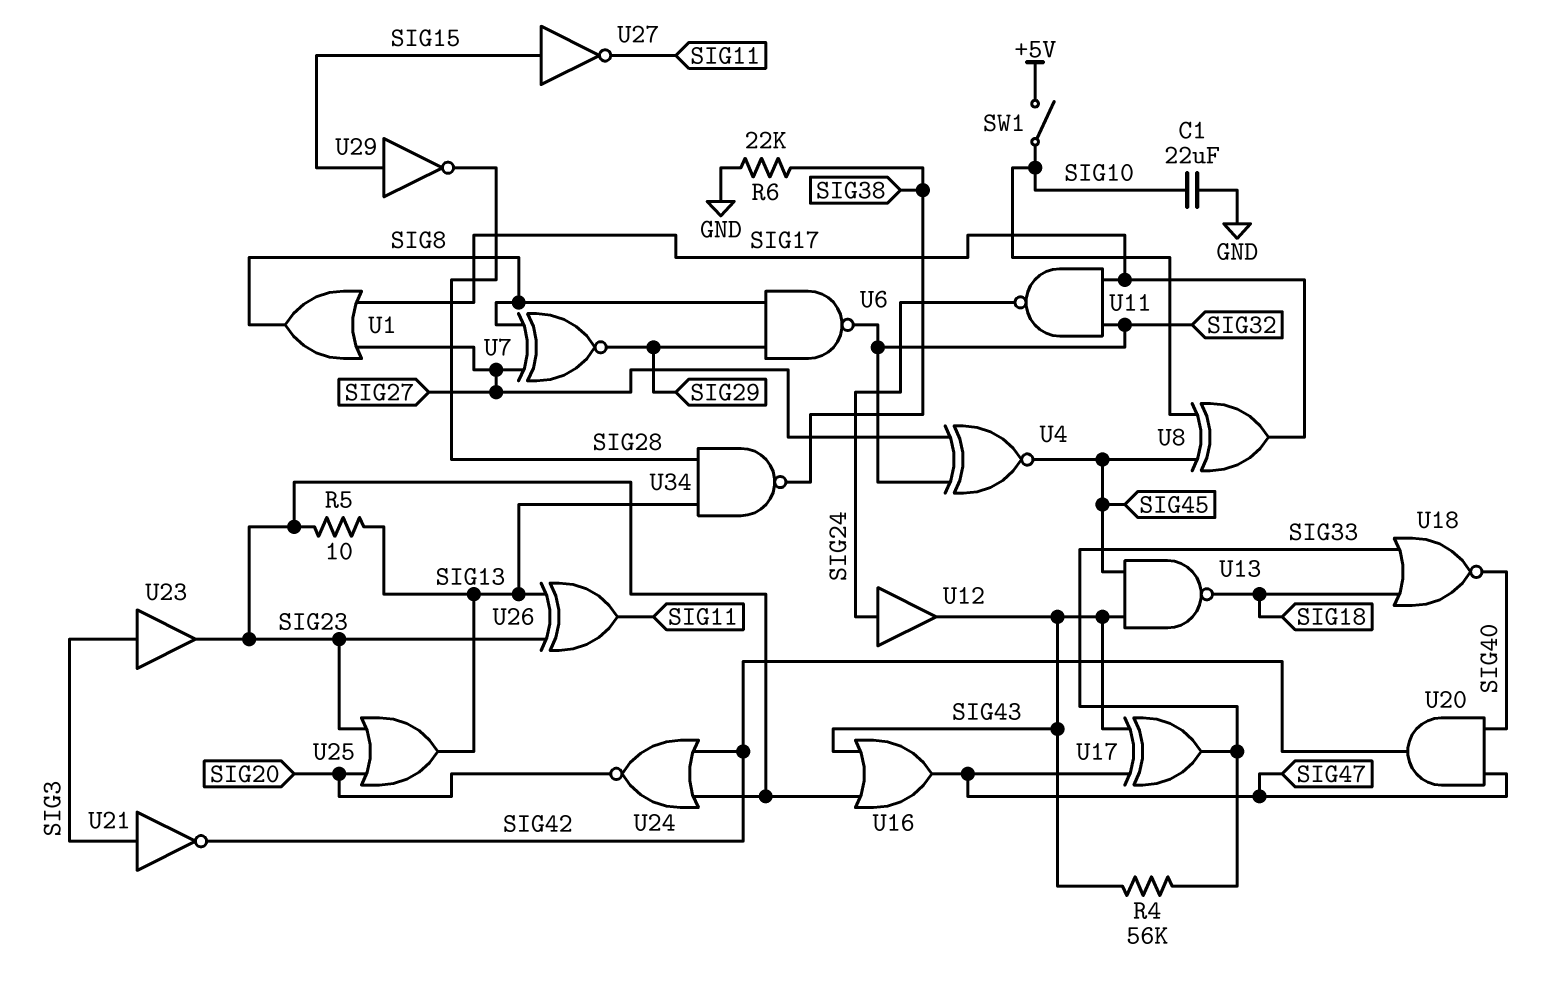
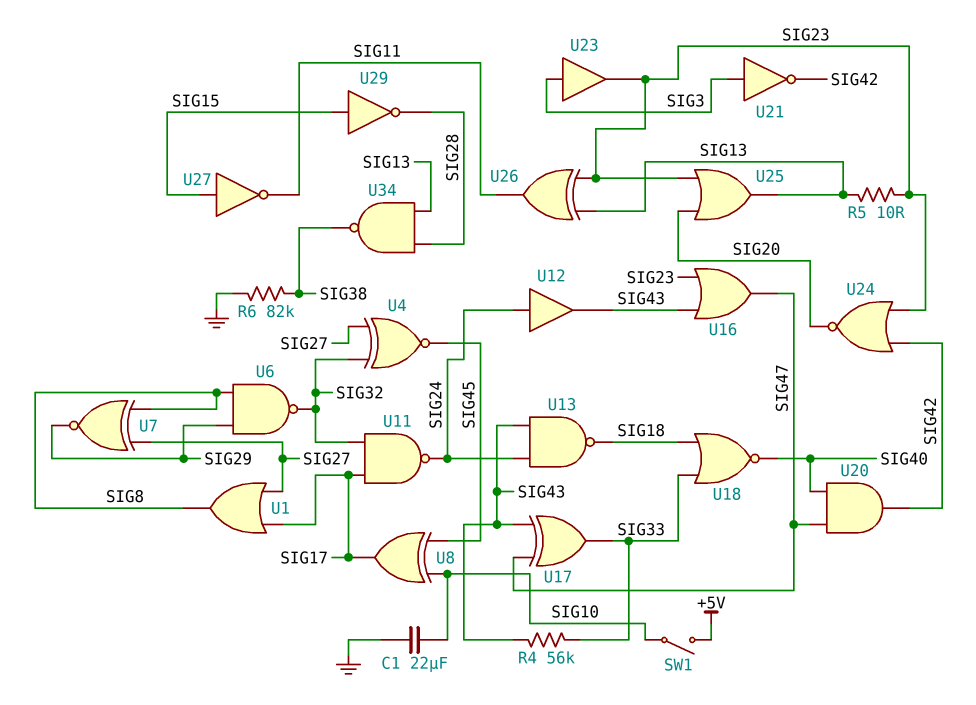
R6: 22k (GND, SIG38) -> 82k (GND, SIG38)
U13: NAND (in SIG43, in SIG45, out SIG18) -> NAND (in SIG24, in SIG43, out SIG18)

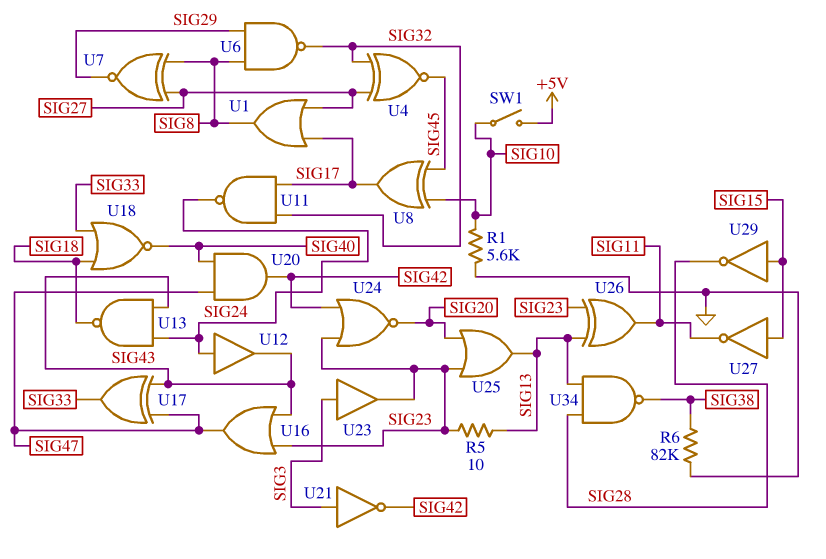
C1: 22uF (GND, SIG10) -> none
R1: none -> 5.6k (GND, SIG10)
R4: 56k (SIG33, SIG43) -> none

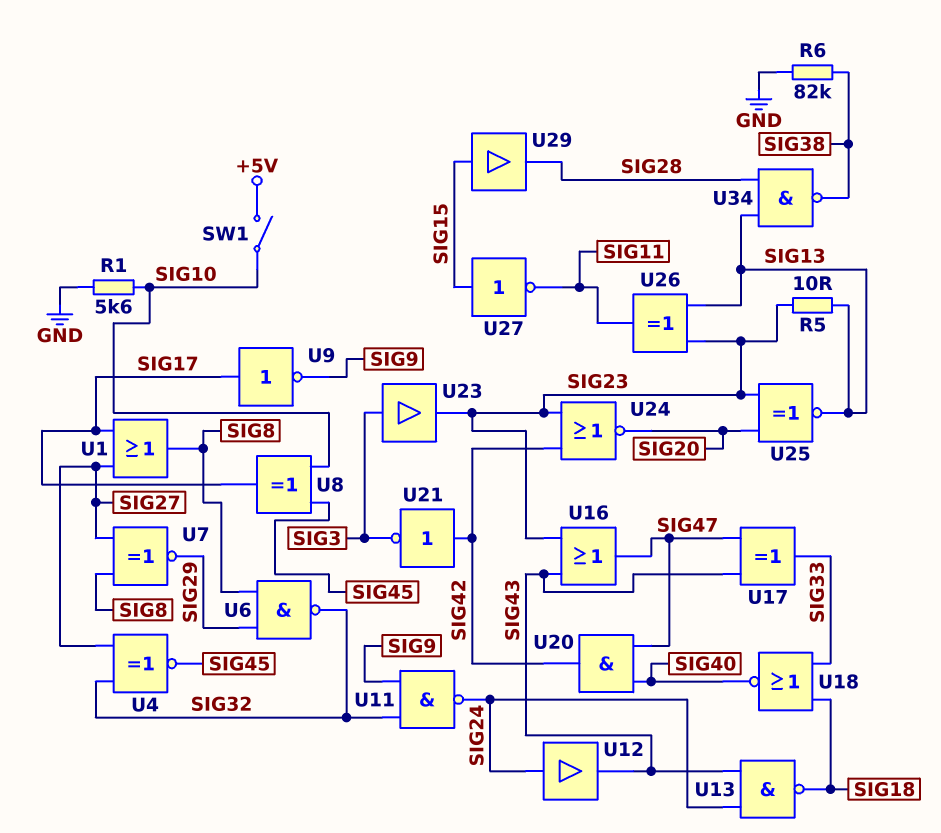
U9: none -> NOT (in SIG17, out SIG9)
U11: NAND (in SIG17, in SIG32, out SIG24) -> NAND (in SIG9, in SIG32, out SIG24)
U21: NOT (in SIG3, out SIG42) -> NOT (in SIG42, out SIG3)
U25: OR (in SIG20, in SIG23, out SIG13) -> XNOR (in SIG20, in SIG23, out SIG13)
U29: NOT (in SIG15, out SIG28) -> buffer (in SIG15, out SIG28)

